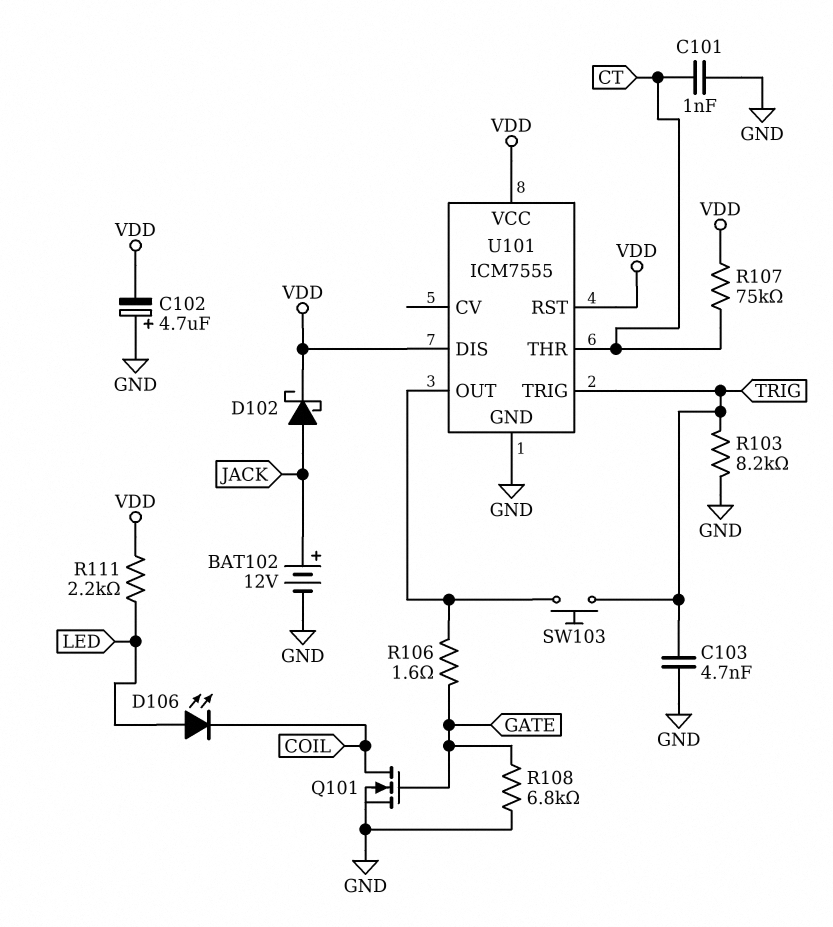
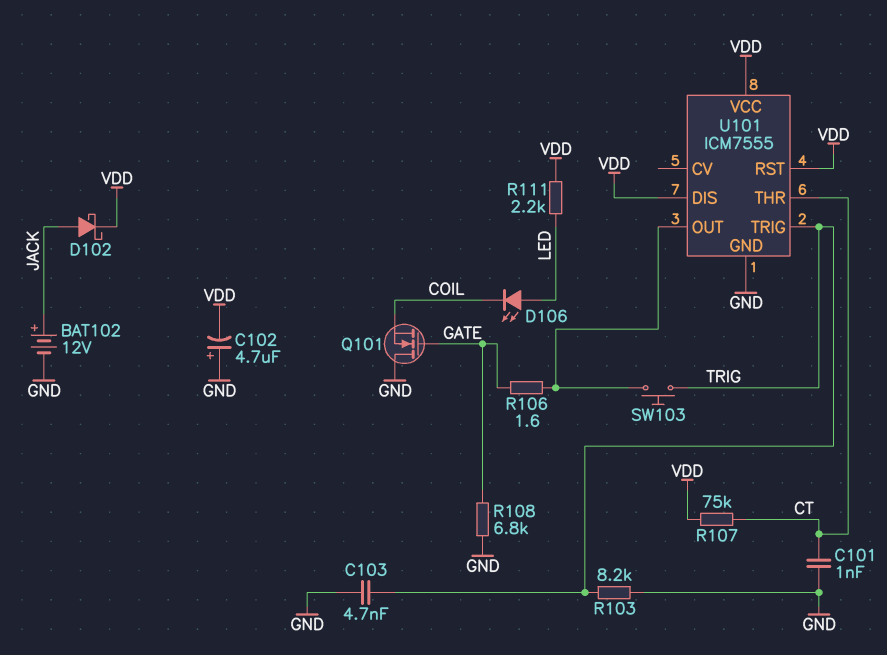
Q101: NMOS (G GATE, D COIL, S GND) -> NMOS (G GATE, D GND, S COIL)

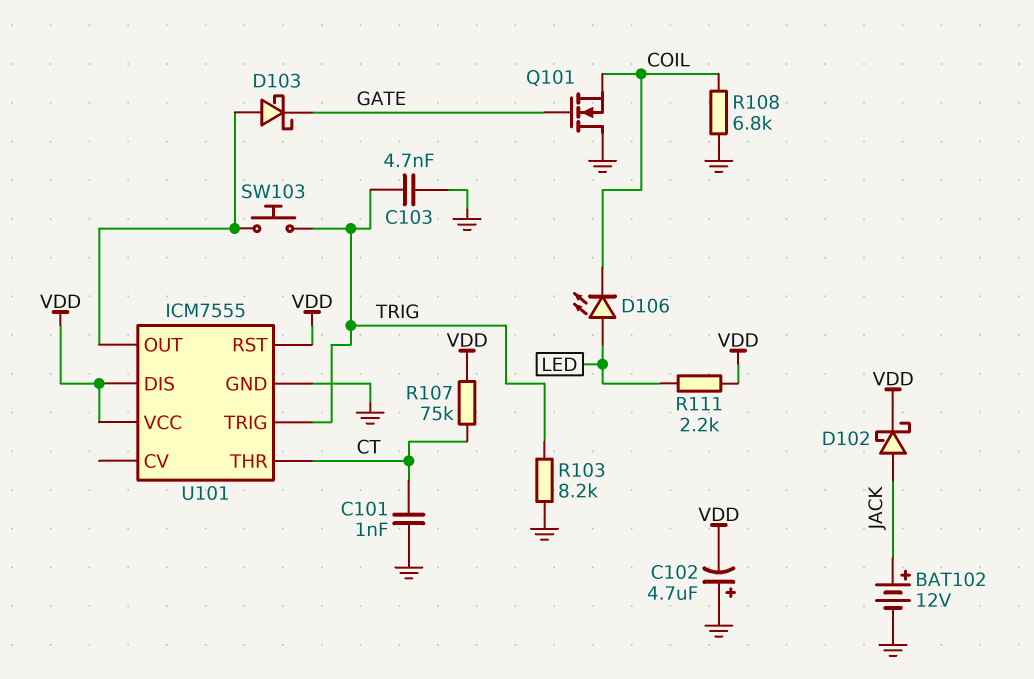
D103: none -> schottky (A U101/OUT, K GATE)
R106: 1.6 (GATE, U101/OUT) -> none
R108: 6.8k (GATE, GND) -> 6.8k (COIL, GND)

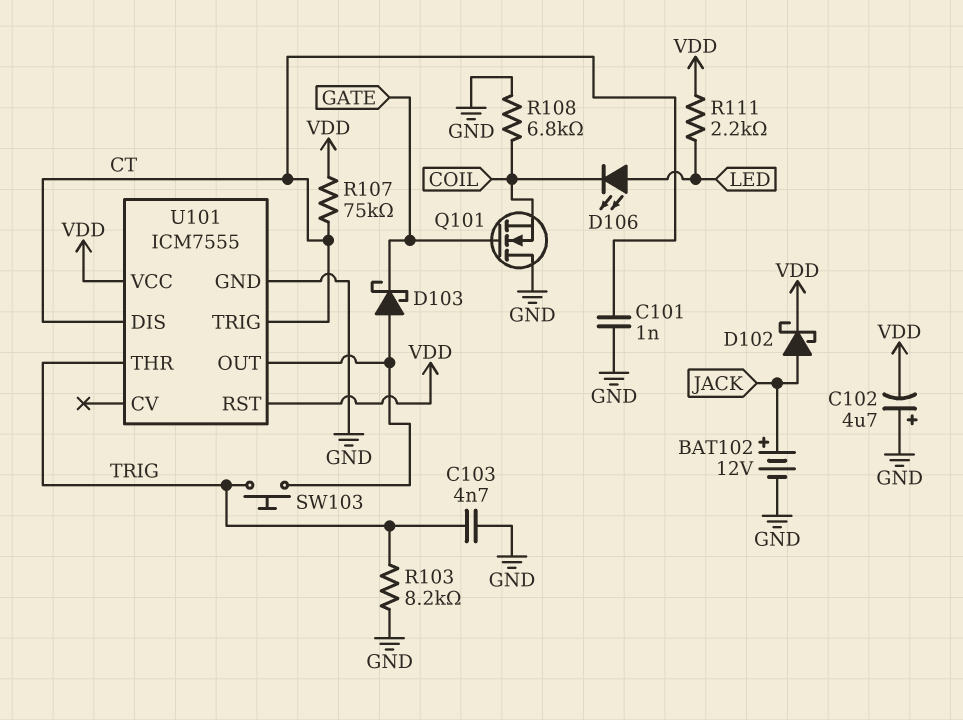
U101 pin DIS: VDD -> CT
U101 pin THR: CT -> TRIG
U101 pin TRIG: TRIG -> CT

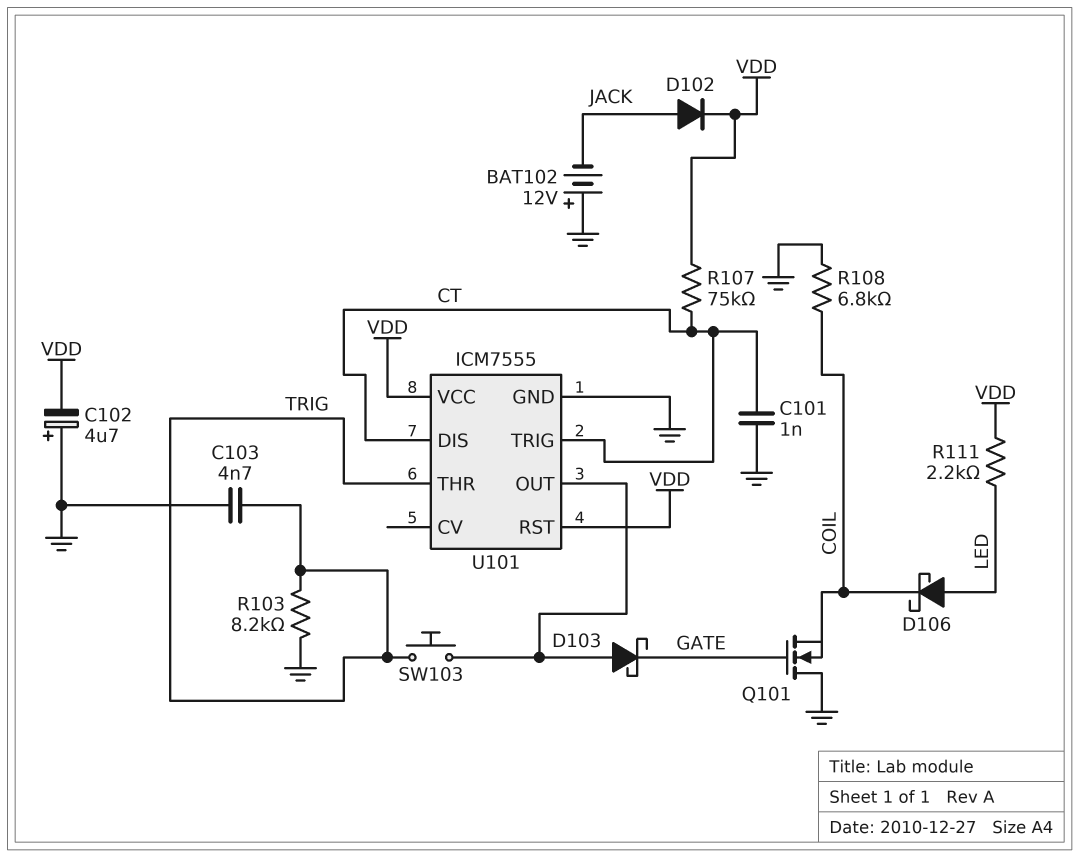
BAT102: 12V (plus JACK, minus GND) -> 12V (plus GND, minus JACK)
D102: schottky (A JACK, K VDD) -> diode (A JACK, K VDD)
D106: LED (A LED, K COIL) -> schottky (A LED, K COIL)

